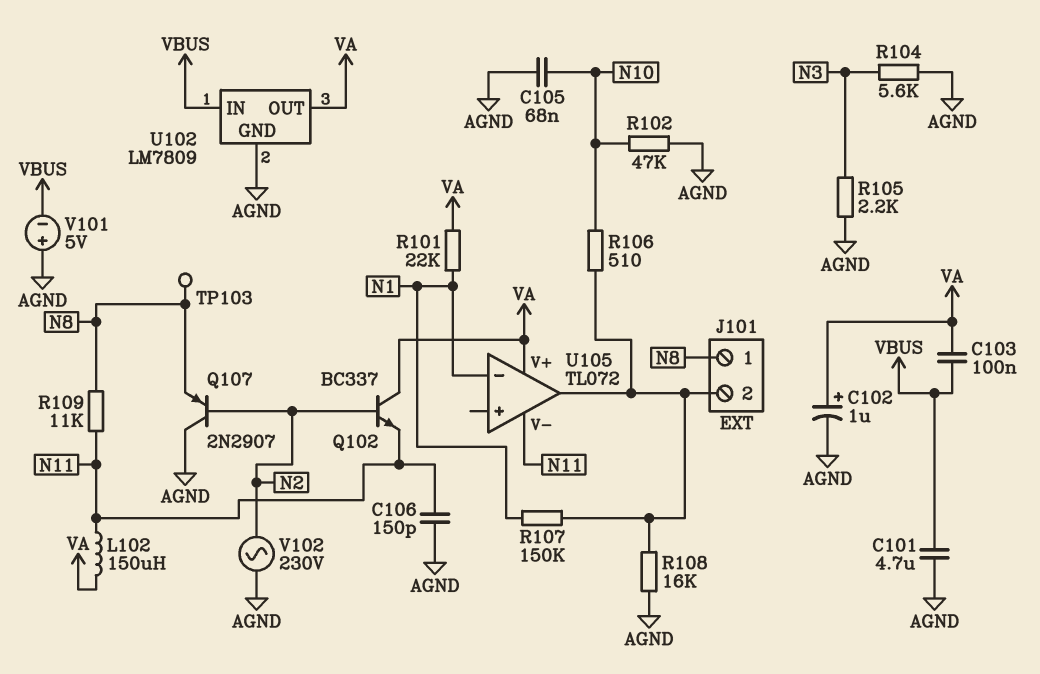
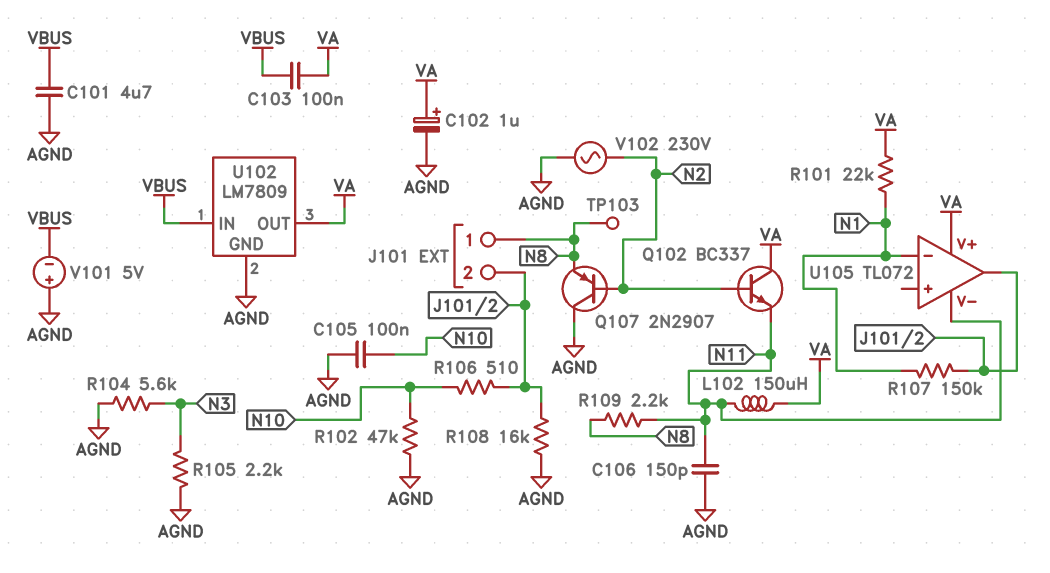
C105: 68nF (AGND, N10) -> 100nF (AGND, N10)
R109: 11k (N8, N11) -> 2.2k (N8, N11)

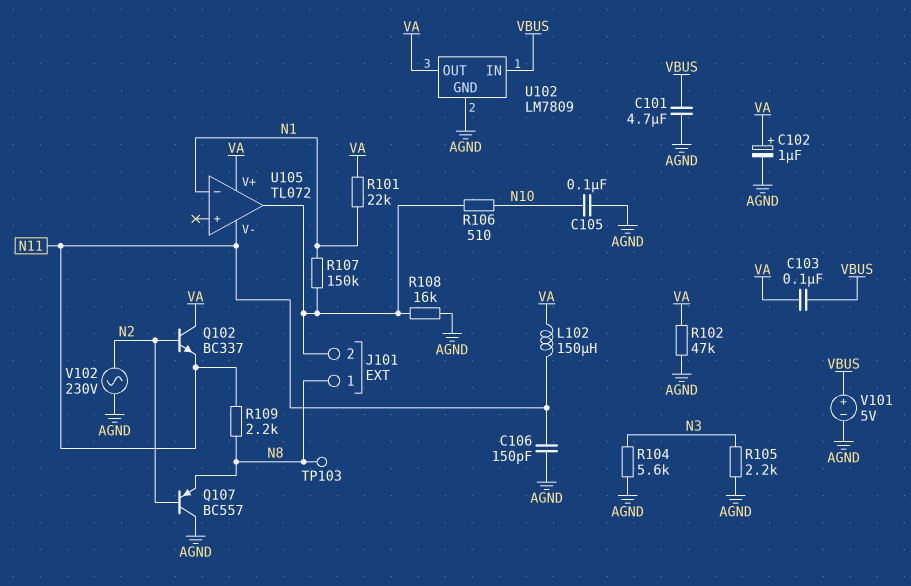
Q107: PNP 2N2907 (B N2, C AGND, E N8) -> PNP BC557 (B N2, C AGND, E N8)
R102: 47k (AGND, N10) -> 47k (AGND, VA)
V101: 5V (plus AGND, minus VBUS) -> 5V (plus VBUS, minus AGND)

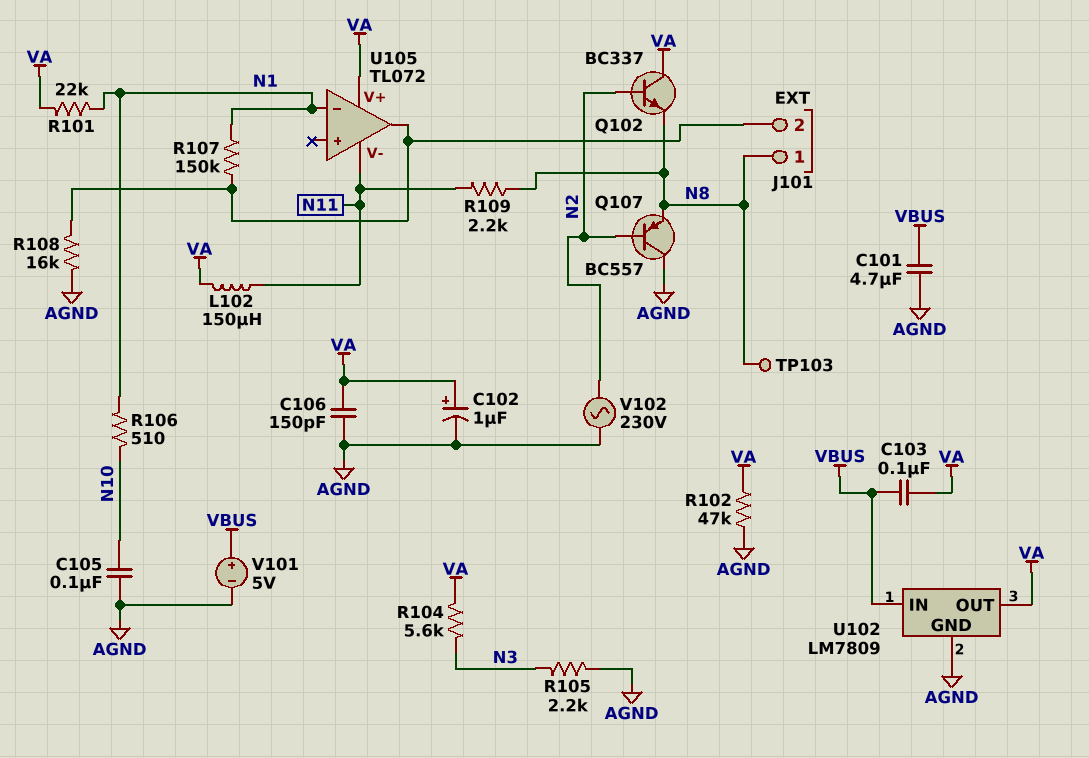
C106: 150pF (AGND, N11) -> 150pF (AGND, VA)
Q102: NPN BC337 (B N2, C VA, E N11) -> NPN BC337 (B N2, C VA, E N8)
R104: 5.6k (AGND, N3) -> 5.6k (N3, VA)
R106: 510 (J101/2, N10) -> 510 (N1, N10)

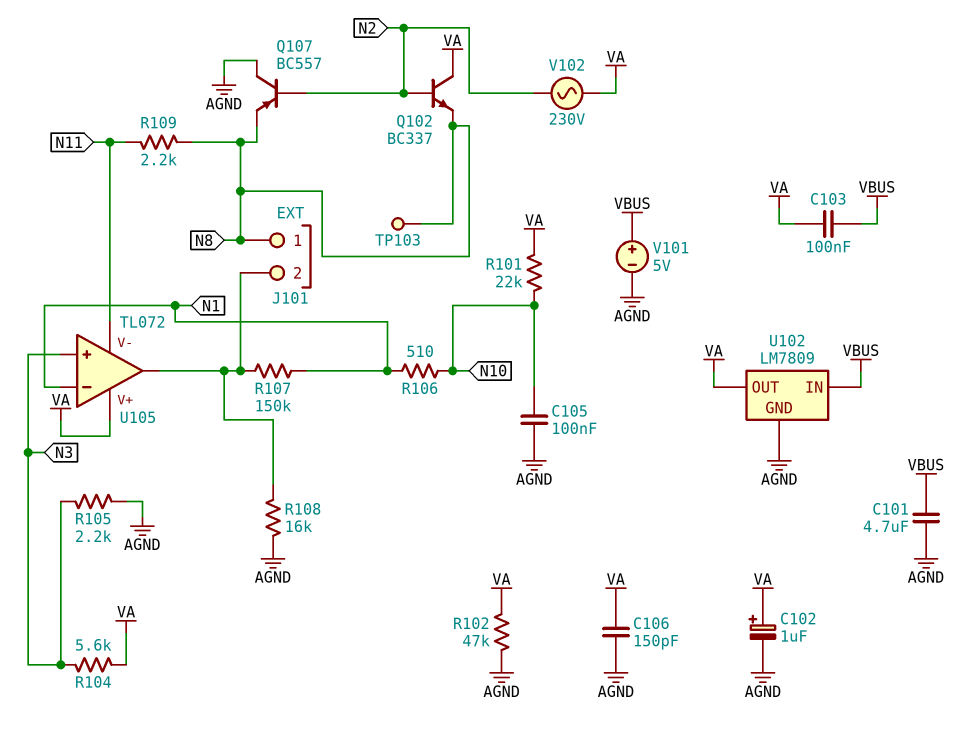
L102: 150uH (N11, VA) -> none
R101: 22k (N1, VA) -> 22k (N10, VA)
U105 pin in+: none -> N3
V102: AC 230V (AGND, N2) -> AC 230V (N2, VA)

